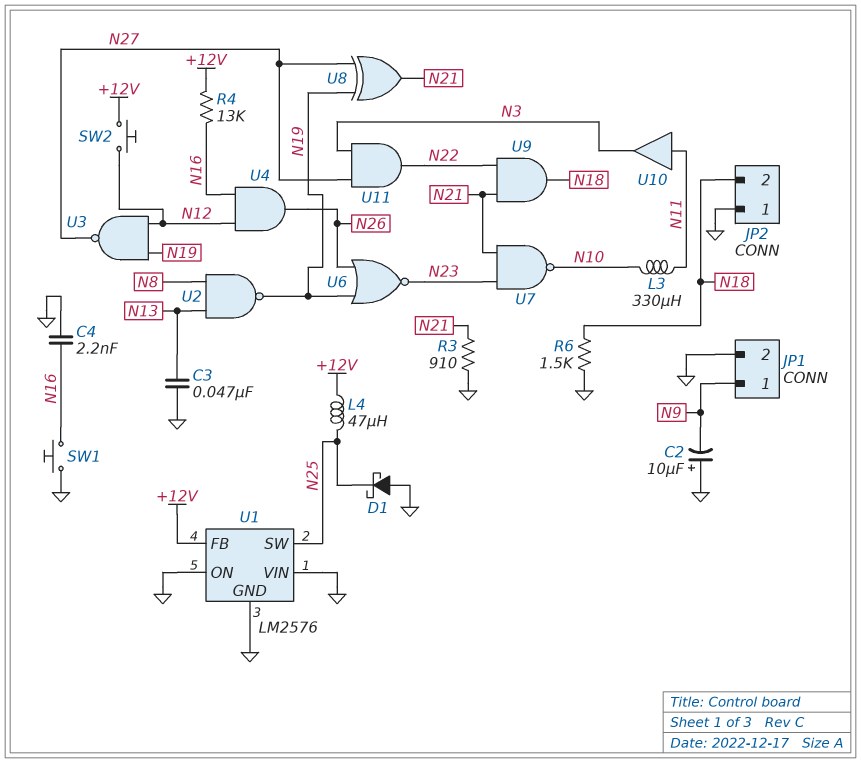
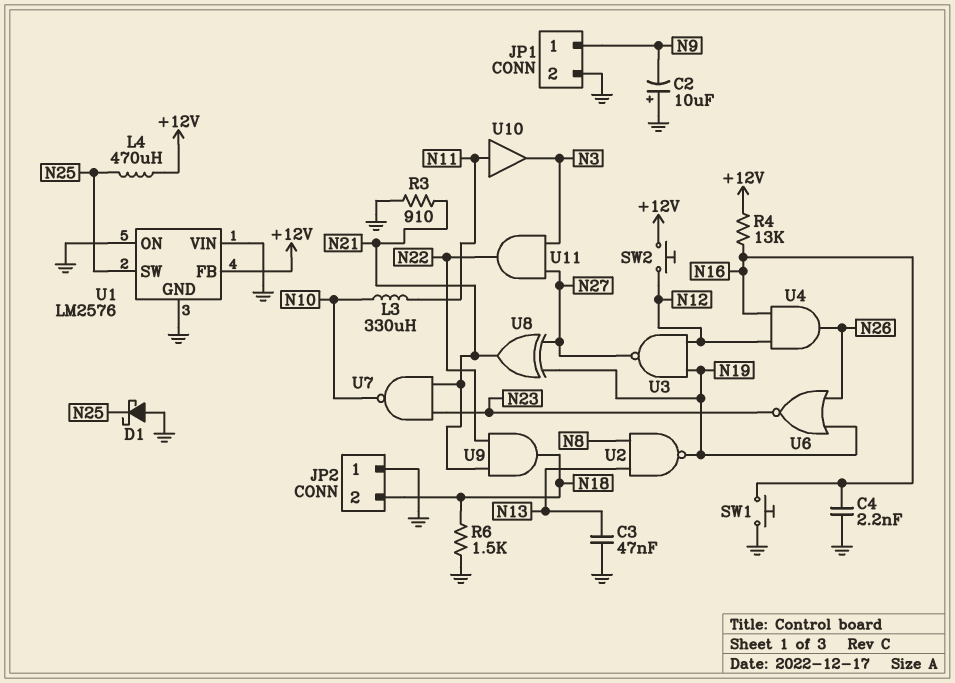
L4: 47uH (+12V, N25) -> 470uH (+12V, N25)

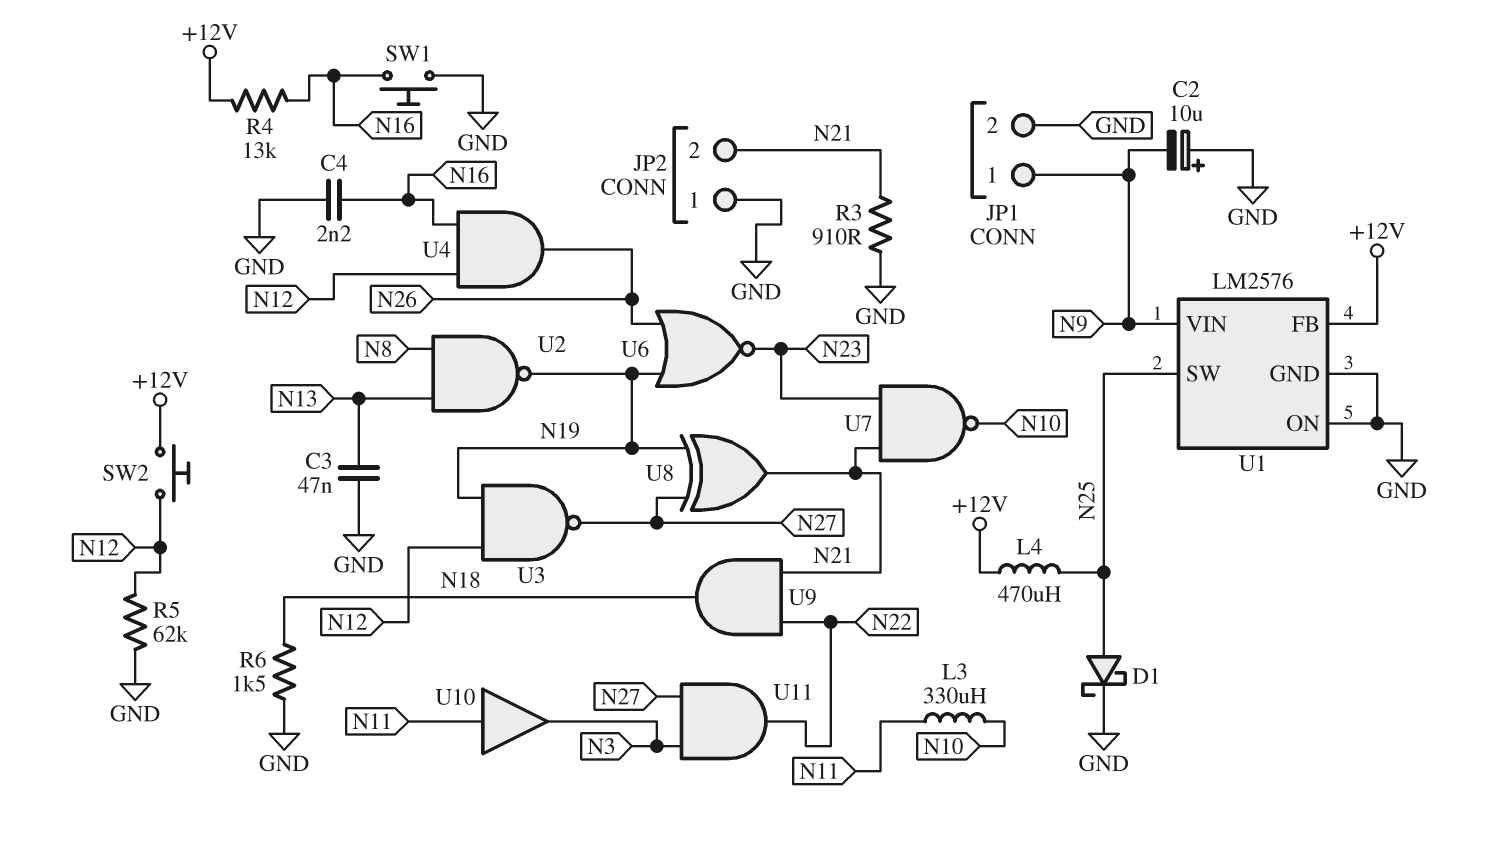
D1: schottky (A GND, K N25) -> schottky (A N25, K GND)
JP2 pin 2: N18 -> N21
R5: none -> 62k (GND, N12)
U1 pin VIN: GND -> N9

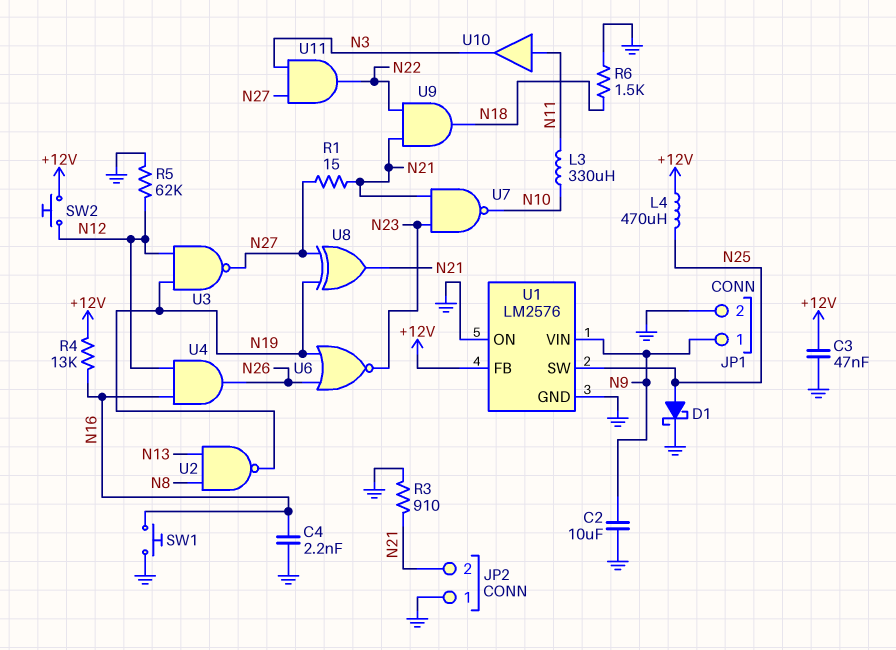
C2: 10uF (plus GND, minus N9) -> 10uF (GND, N9)
C3: 47nF (GND, N13) -> 47nF (+12V, GND)
R1: none -> 15 (N21, N27)

